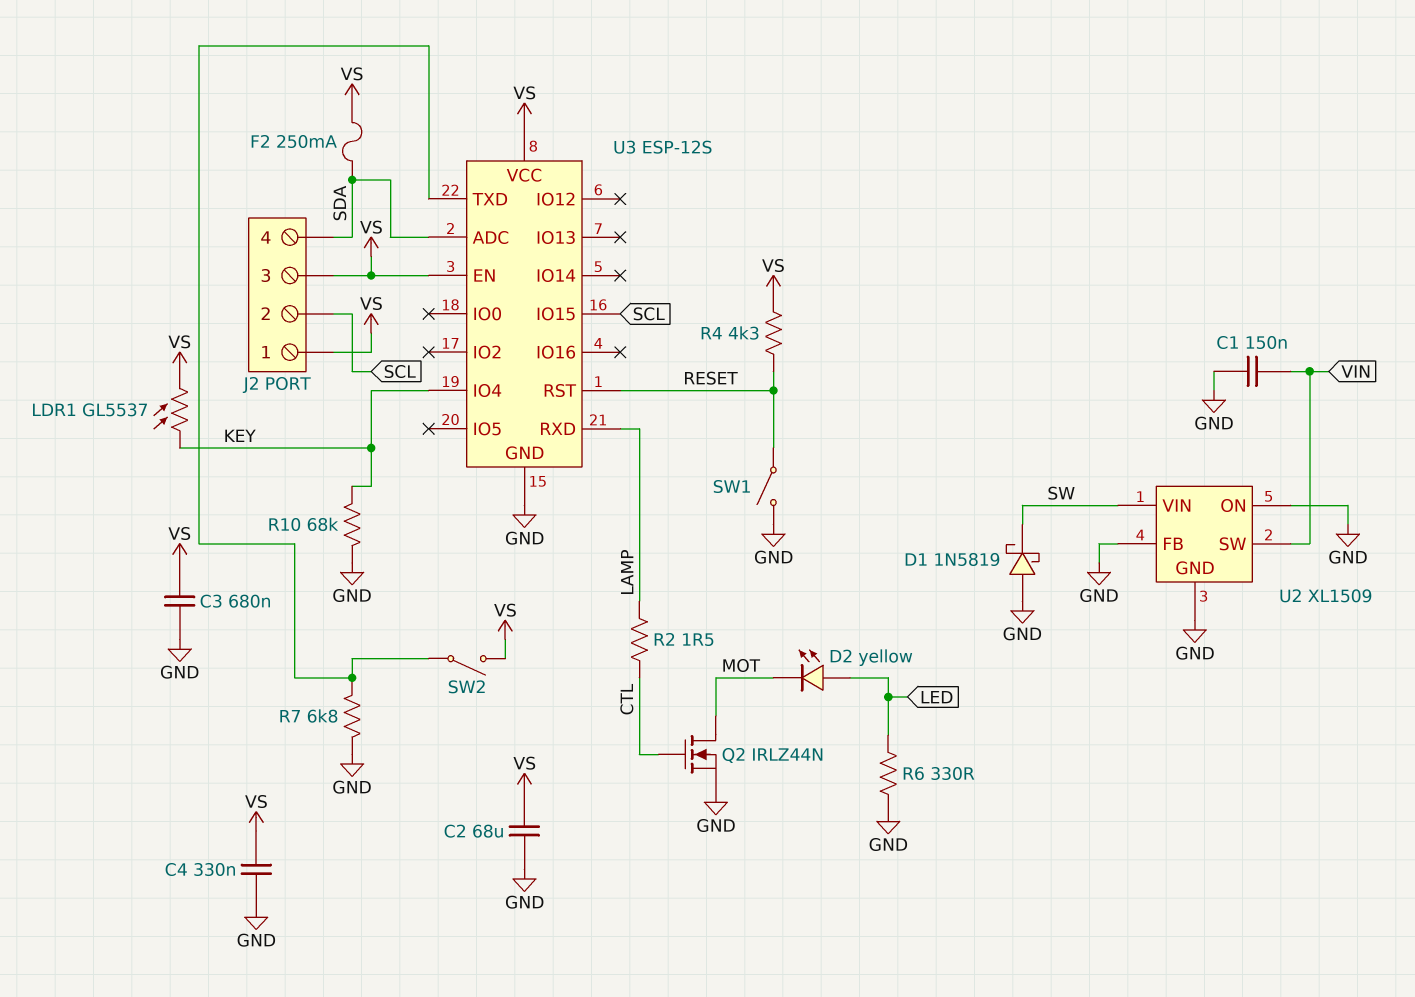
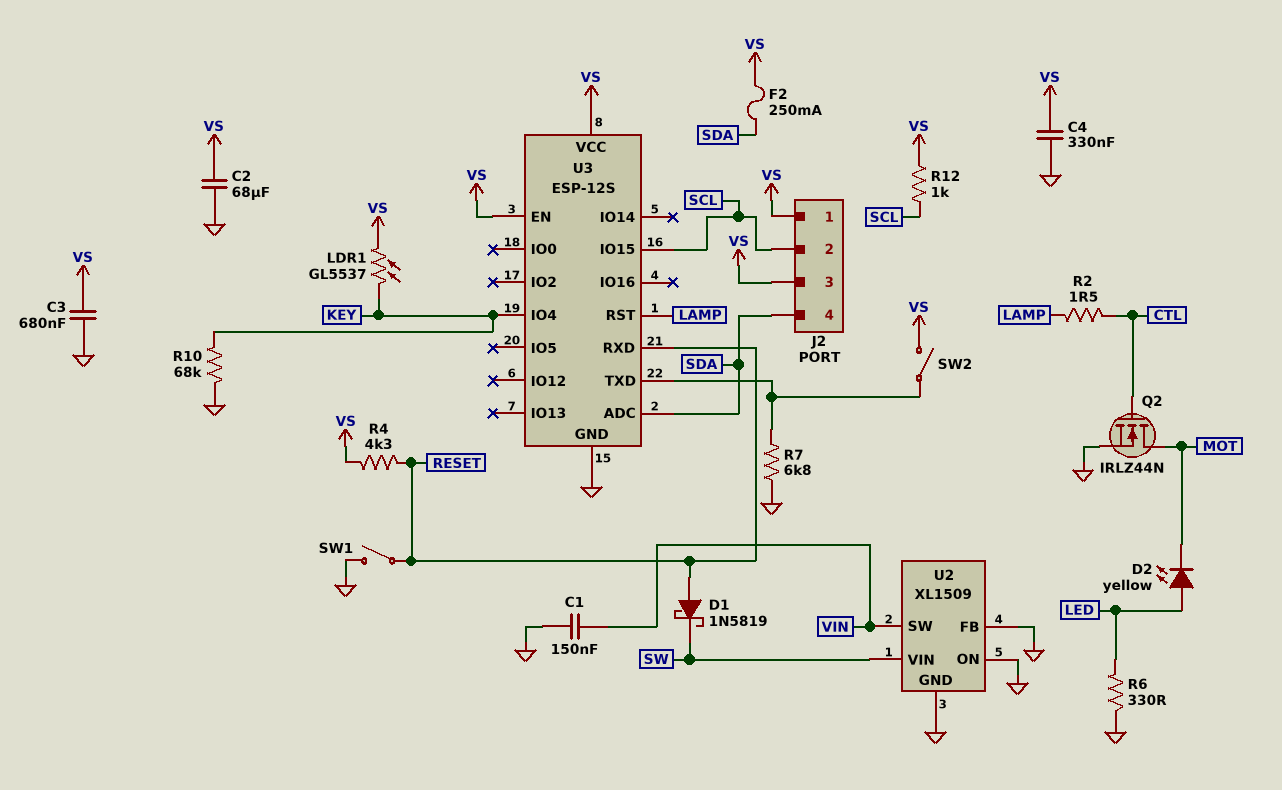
D1: schottky 1N5819 (A GND, K SW) -> schottky 1N5819 (A RESET, K SW)
R12: none -> 1k (SCL, VS)
U3 pin RST: RESET -> LAMP
U3 pin RXD: LAMP -> RESET

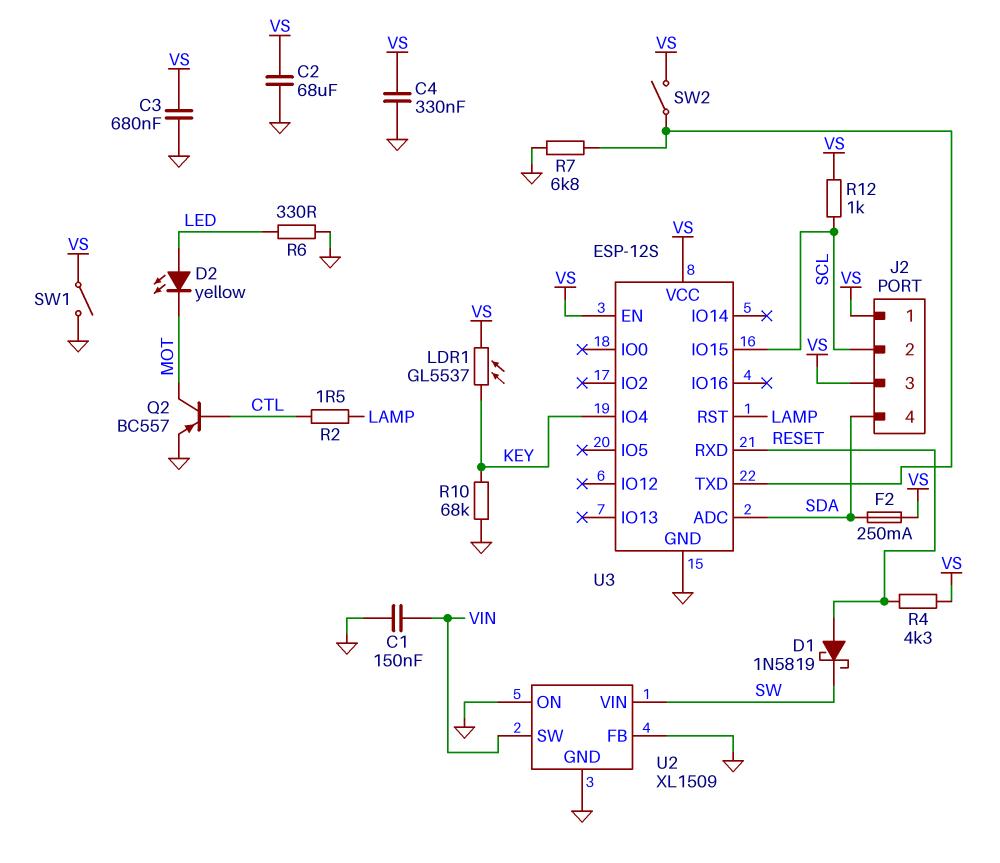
Q2: NMOS IRLZ44N (G CTL, D MOT, S GND) -> PNP BC557 (B CTL, C MOT, E GND)
SW1: switch (GND, RESET) -> switch (GND, VS)

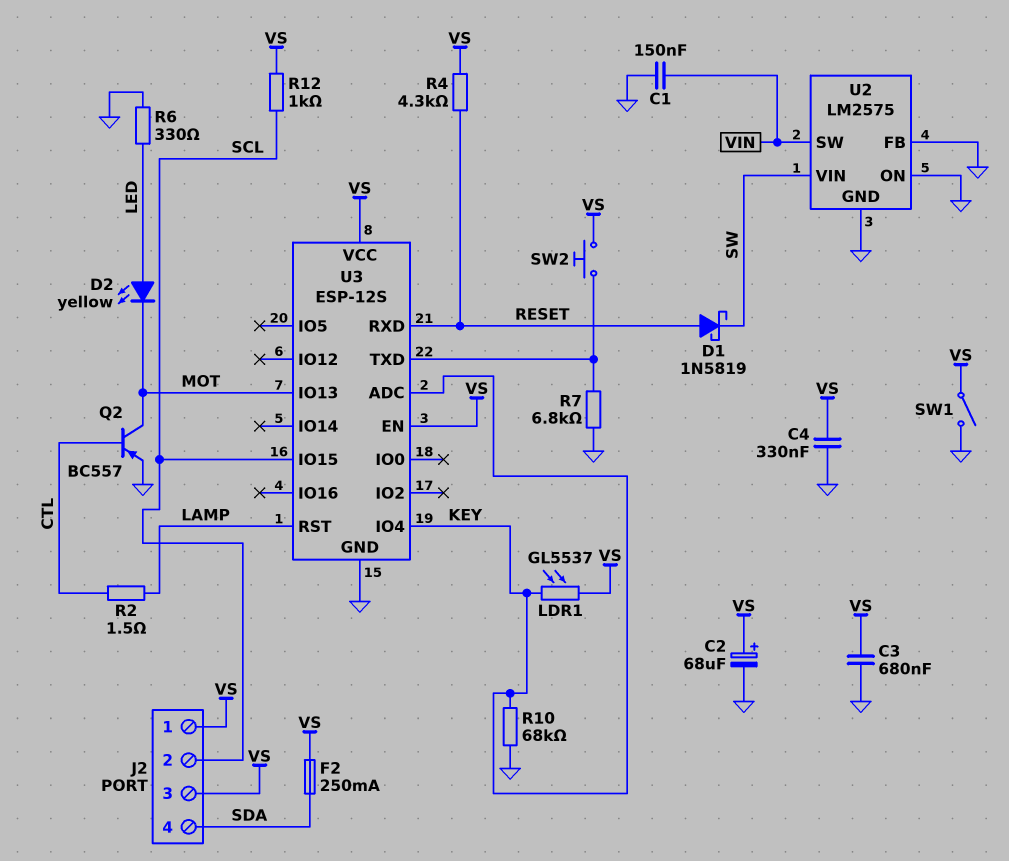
C2: 68uF (GND, VS) -> 68uF (plus VS, minus GND)
SW2: switch (U3/TXD, VS) -> button (U3/TXD, VS)
U2: XL1509 -> LM2575
U3 pin ADC: SDA -> KEY
U3 pin IO13: none -> MOT

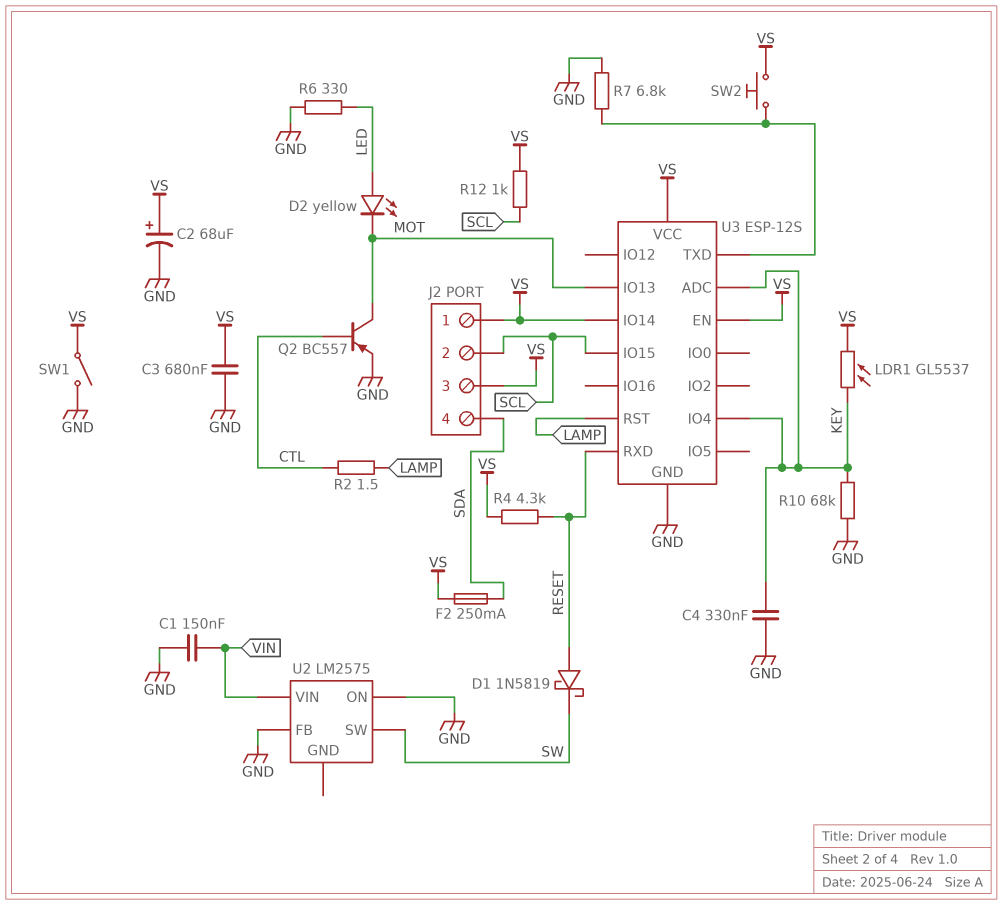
C4: 330nF (GND, VS) -> 330nF (GND, KEY)
U2 pin GND: GND -> none
U2 pin SW: VIN -> SW
U2 pin VIN: SW -> VIN
U3 pin IO14: none -> VS

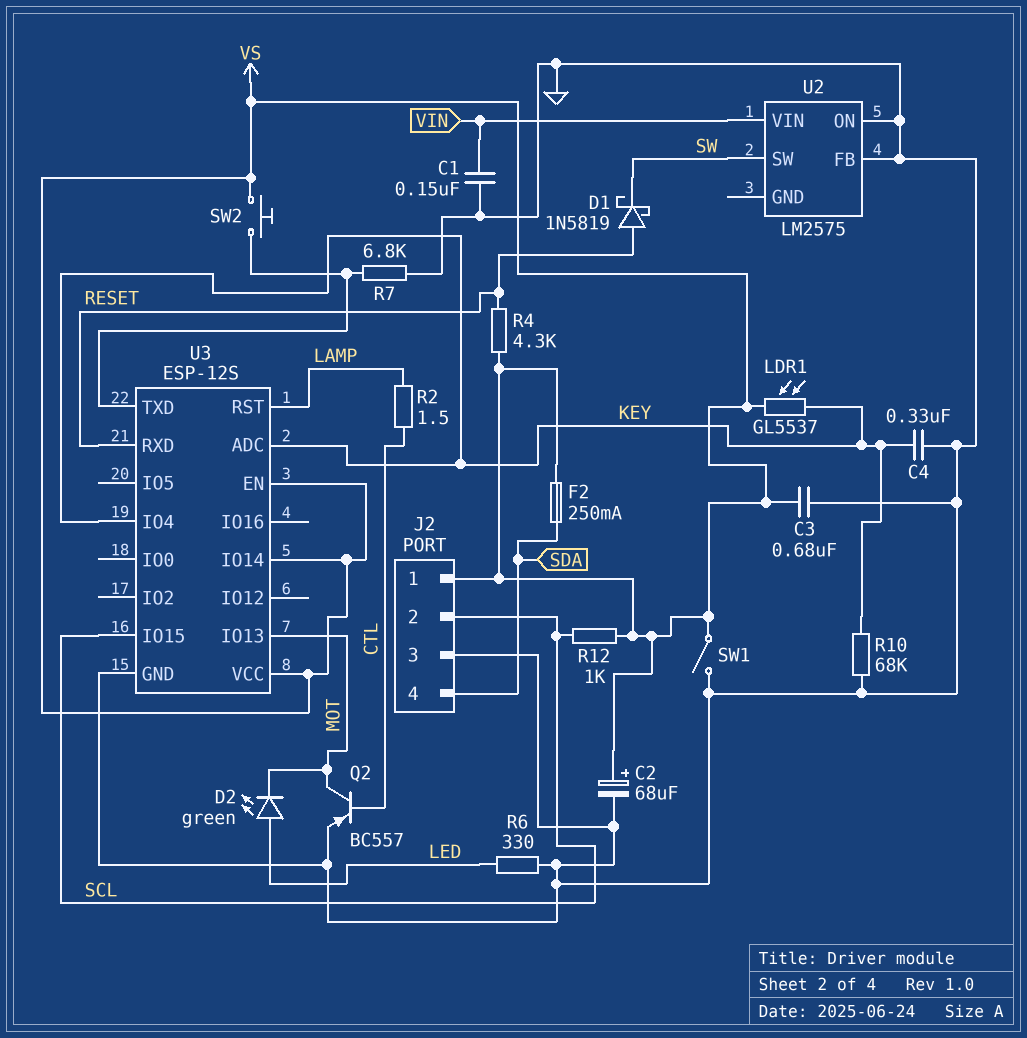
D2: LED yellow (A LED, K MOT) -> LED green (A LED, K MOT)
J2 pin 3: VS -> GND

